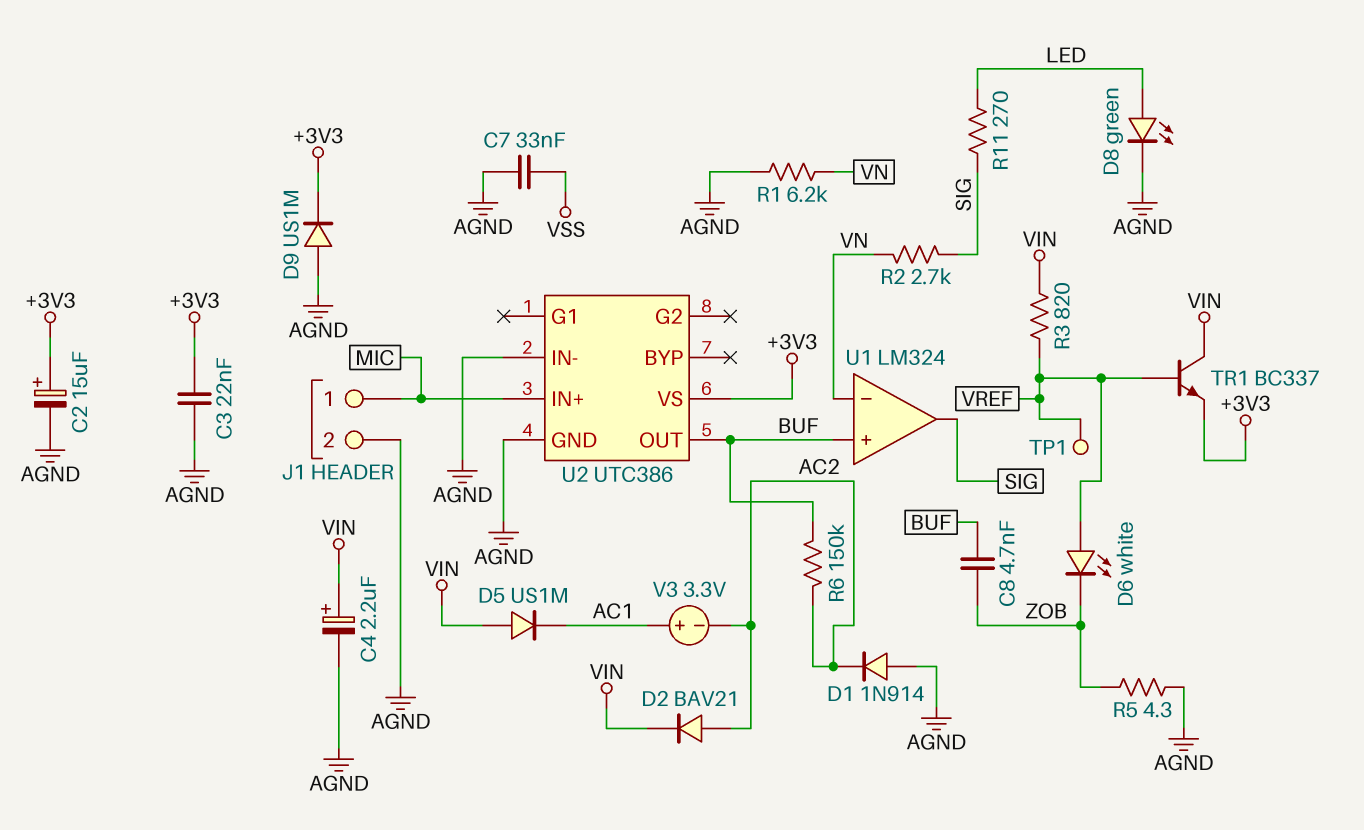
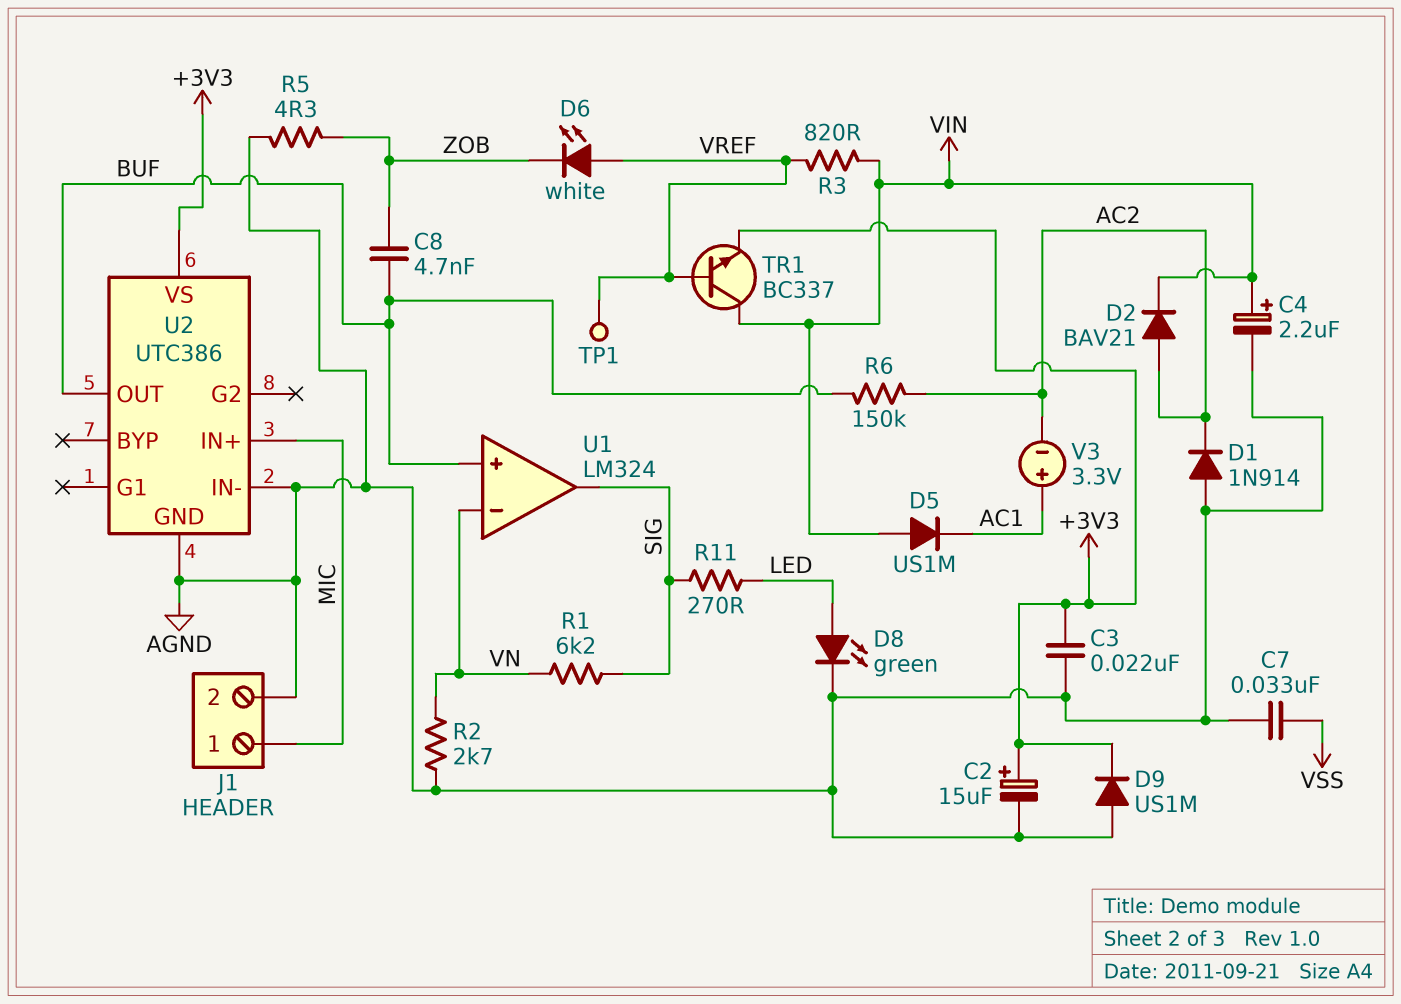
R1: 6.2k (AGND, VN) -> 6.2k (SIG, VN)
R2: 2.7k (SIG, VN) -> 2.7k (AGND, VN)

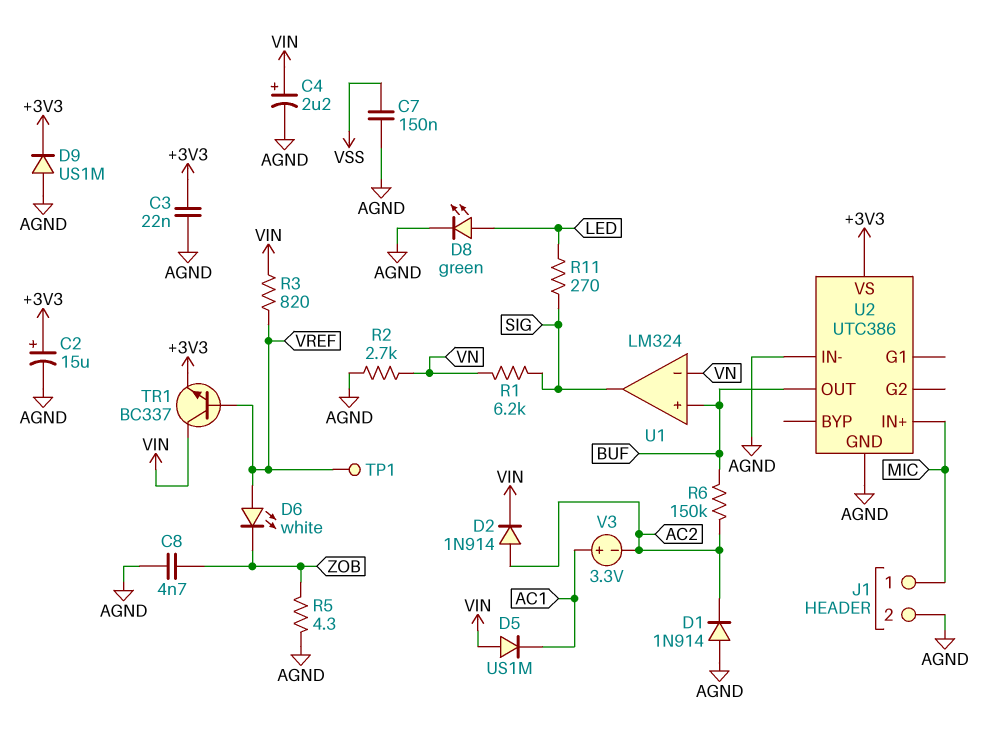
C7: 33nF (AGND, VSS) -> 150nF (AGND, VSS)
C8: 4.7nF (BUF, ZOB) -> 4.7nF (AGND, ZOB)
D2: diode BAV21 (A AC2, K VIN) -> diode 1N914 (A AC2, K VIN)

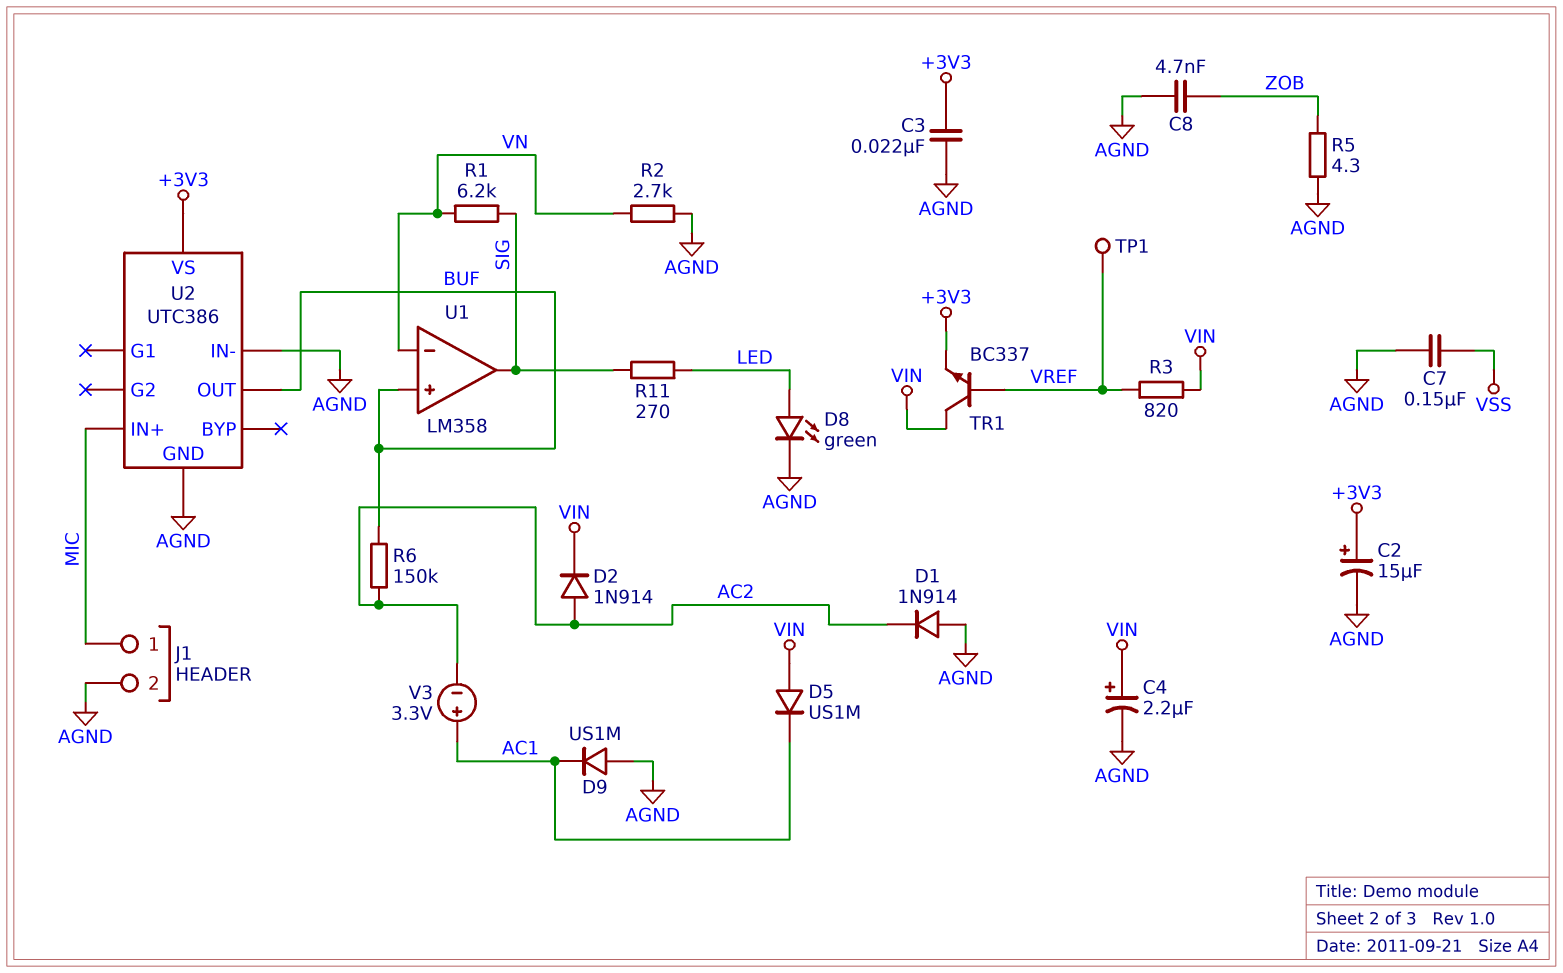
D6: LED white (A VREF, K ZOB) -> none
D9: diode US1M (A AGND, K +3V3) -> diode US1M (A AGND, K AC1)
U1: LM324 -> LM358

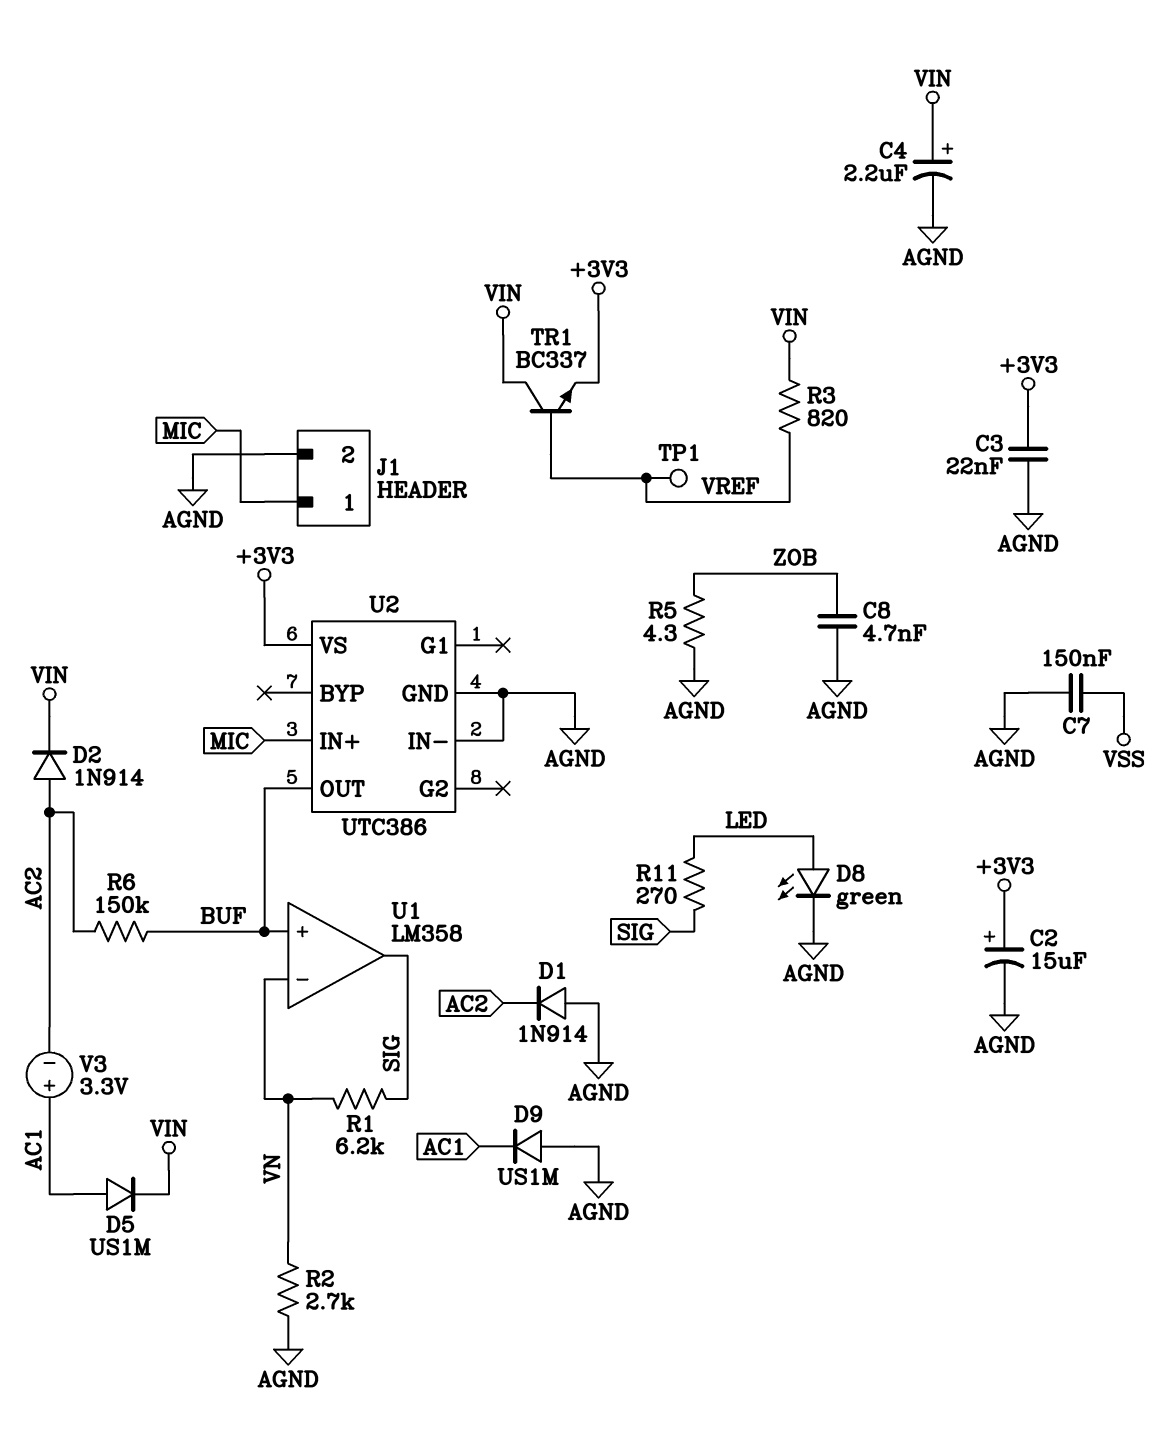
D5: diode US1M (A VIN, K AC1) -> diode US1M (A AC1, K VIN)

